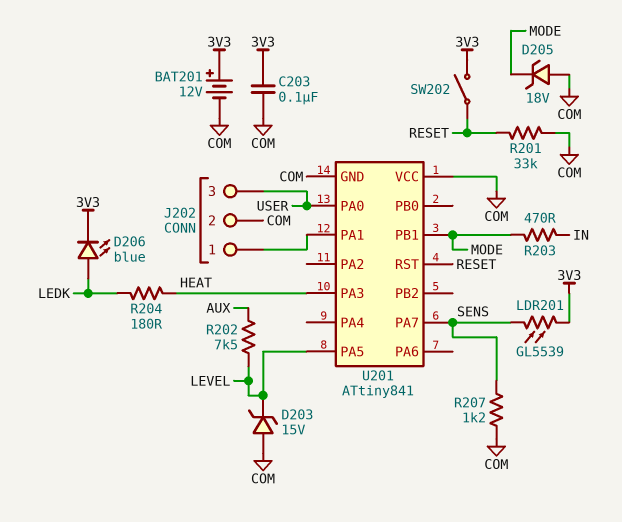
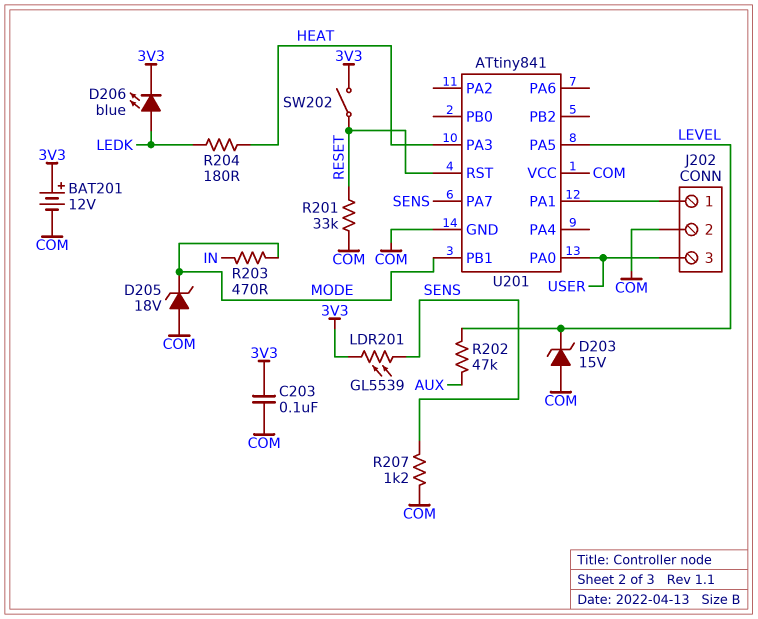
R202: 7.5k (AUX, LEVEL) -> 47k (AUX, LEVEL)

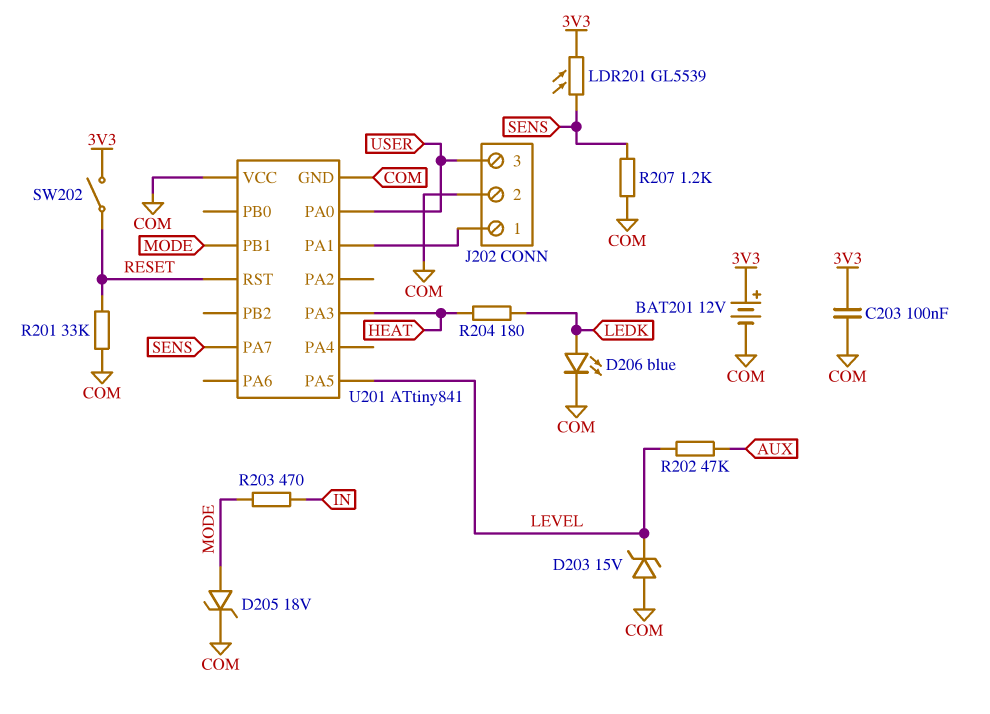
D205: zener 18V (A COM, K MODE) -> zener 18V (A MODE, K COM)
D206: LED blue (A LEDK, K 3V3) -> LED blue (A LEDK, K COM)

